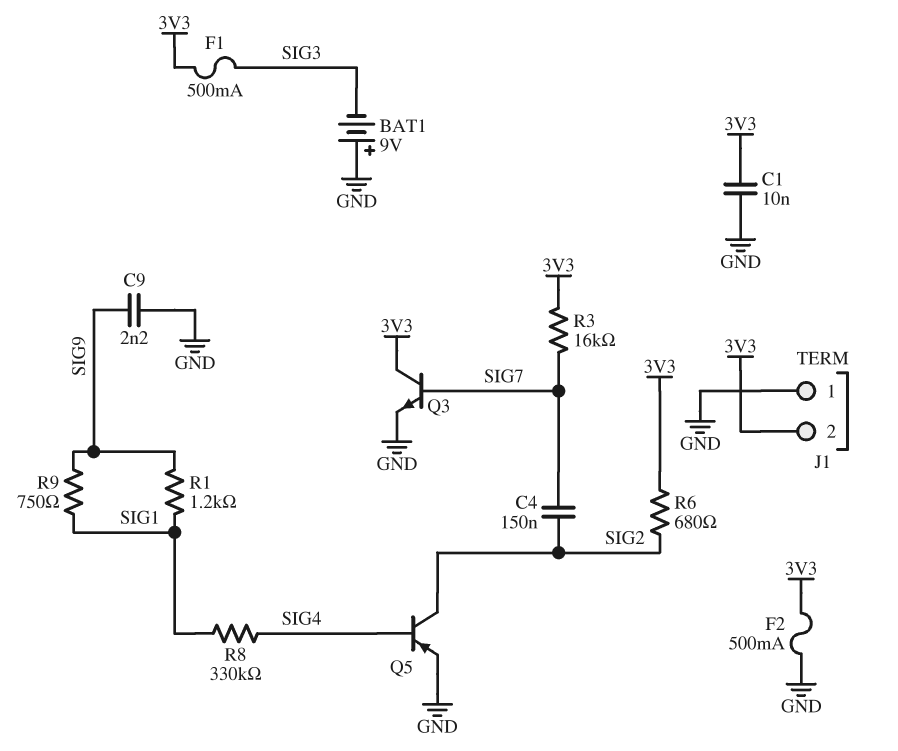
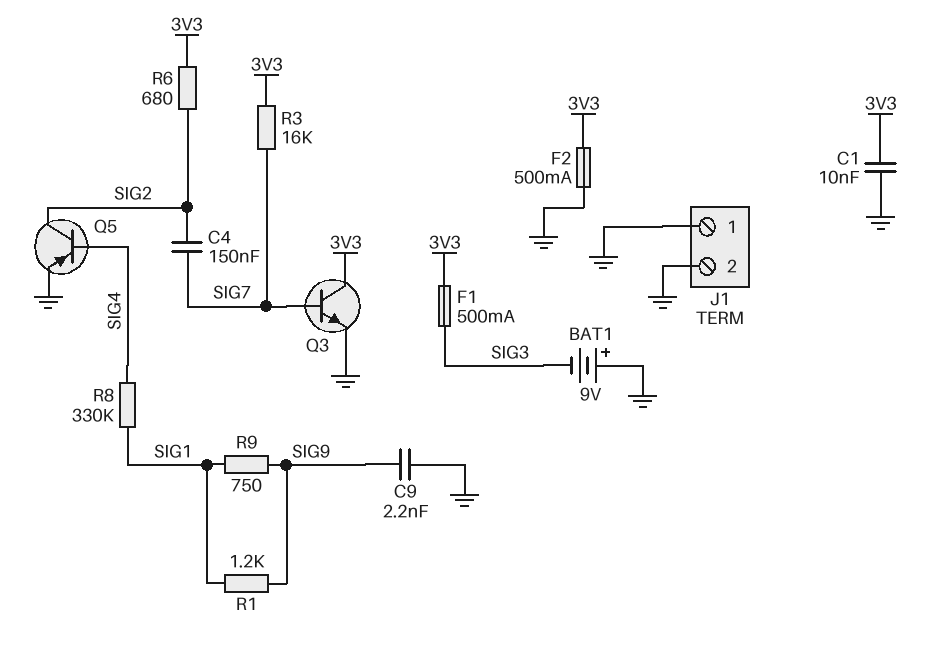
J1 pin 2: 3V3 -> GND

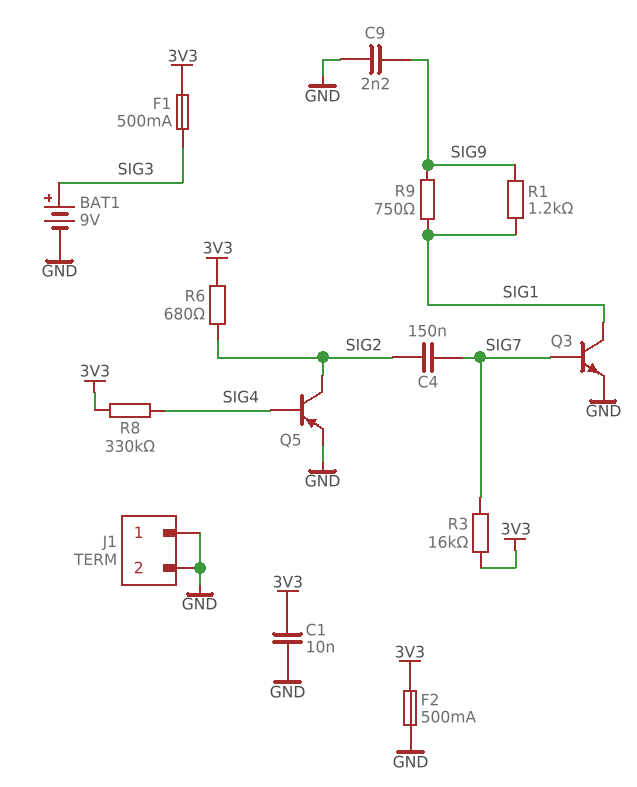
BAT1: 9V (plus GND, minus SIG3) -> 9V (plus SIG3, minus GND)
Q3: NPN (B SIG7, C 3V3, E GND) -> NPN (B SIG7, C SIG1, E GND)
R8: 330k (SIG1, SIG4) -> 330k (3V3, SIG4)

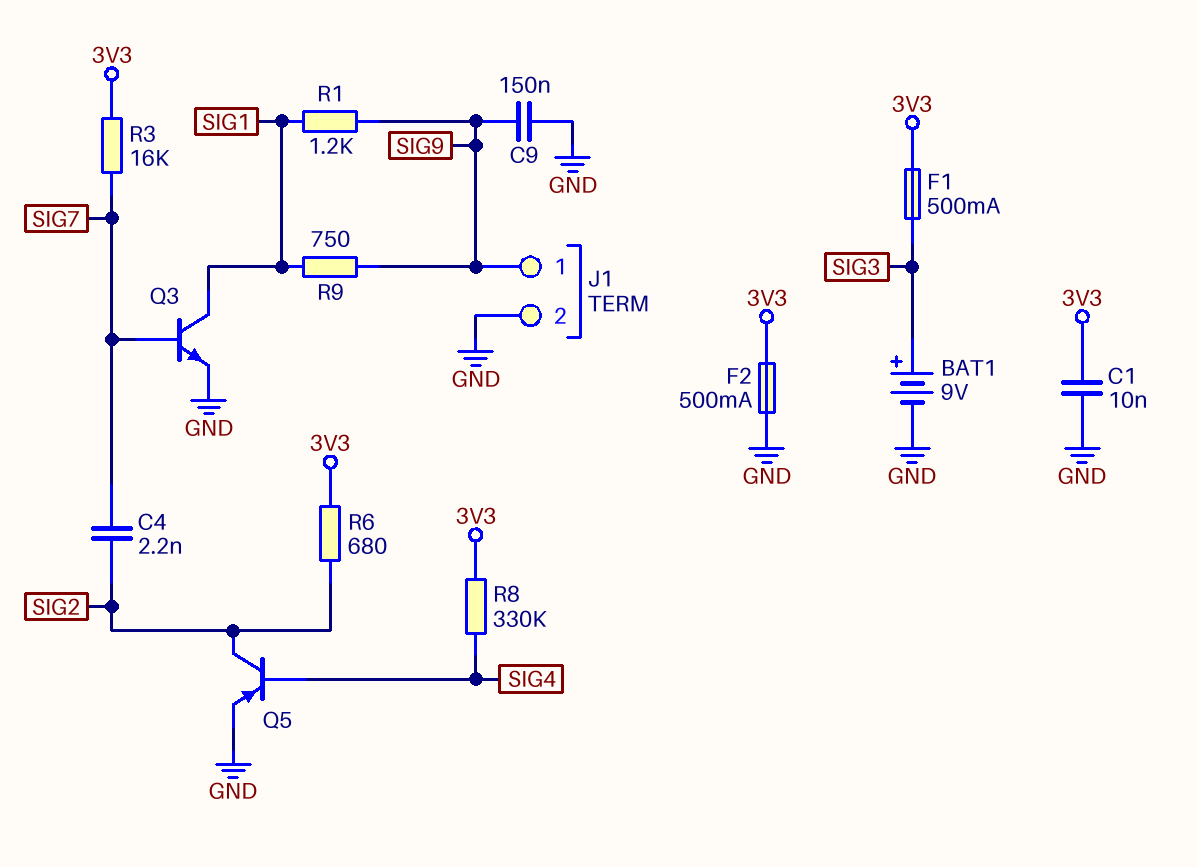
C4: 150nF (SIG2, SIG7) -> 2.2nF (SIG2, SIG7)
C9: 2.2nF (GND, SIG9) -> 150nF (GND, SIG9)
J1 pin 1: GND -> SIG9

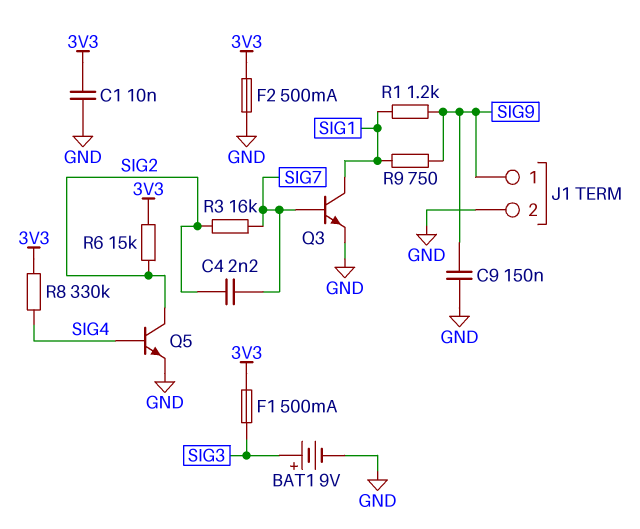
Q5: PNP (B SIG4, C SIG2, E GND) -> NPN (B SIG4, C SIG2, E GND)
R3: 16k (3V3, SIG7) -> 16k (SIG2, SIG7)
R6: 680 (3V3, SIG2) -> 15k (3V3, SIG2)

